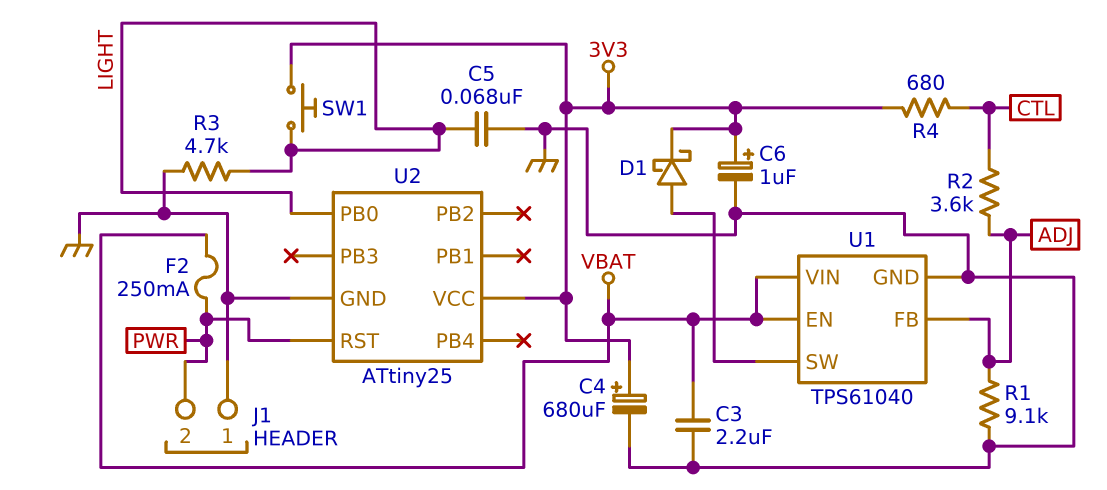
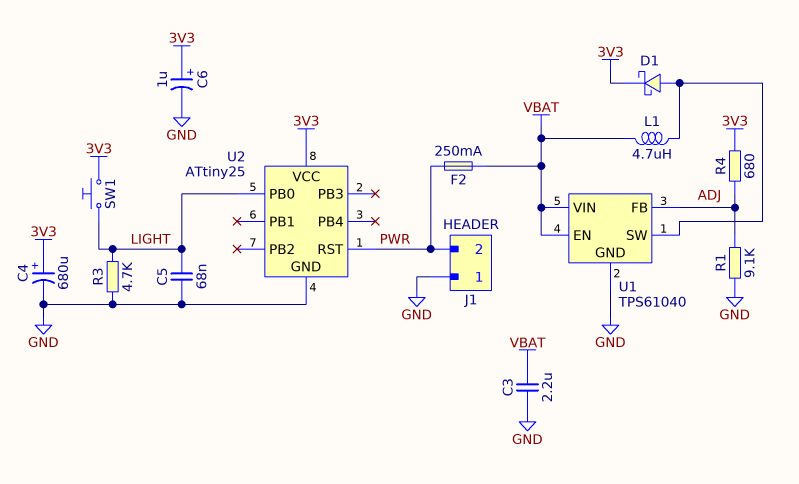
L1: none -> 4.7uH (U1/SW, VBAT)
R2: 3.6k (ADJ, CTL) -> none
R4: 680 (3V3, CTL) -> 680 (3V3, ADJ)

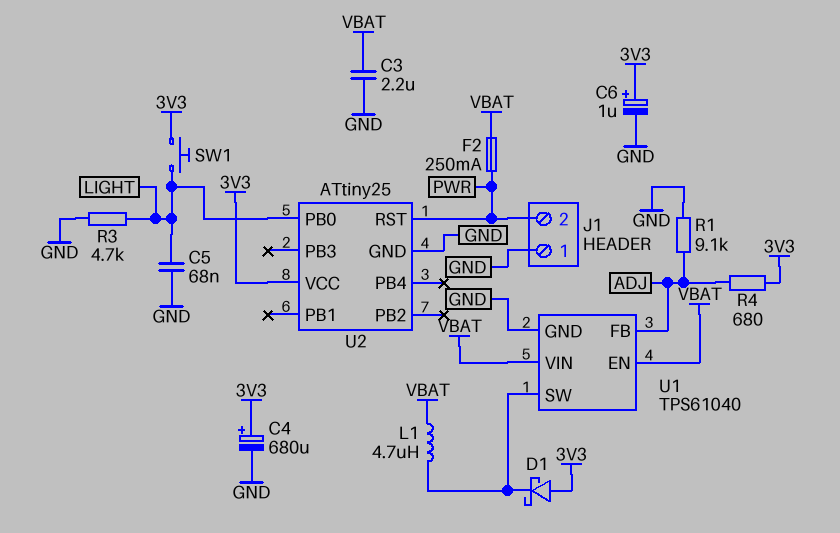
D1: schottky (A U1/SW, K 3V3) -> schottky (A 3V3, K U1/SW)

